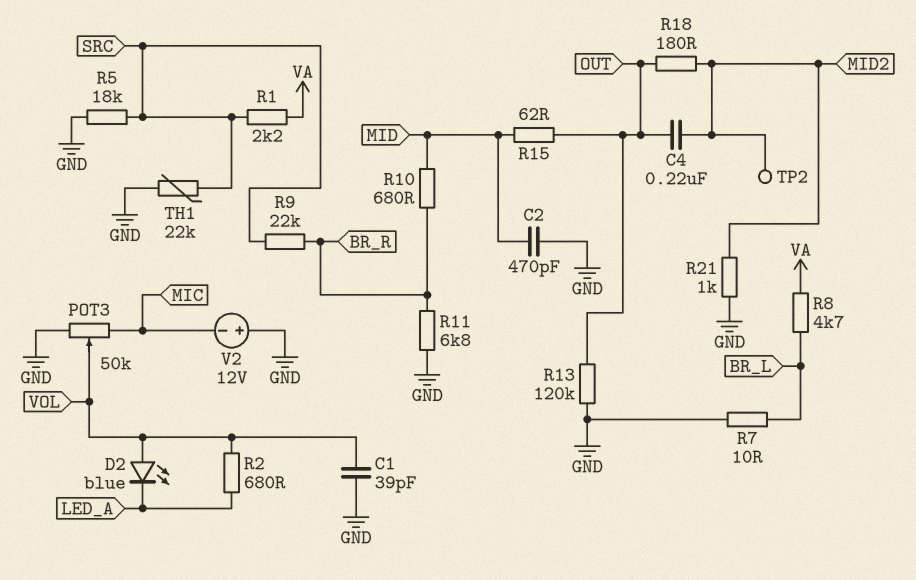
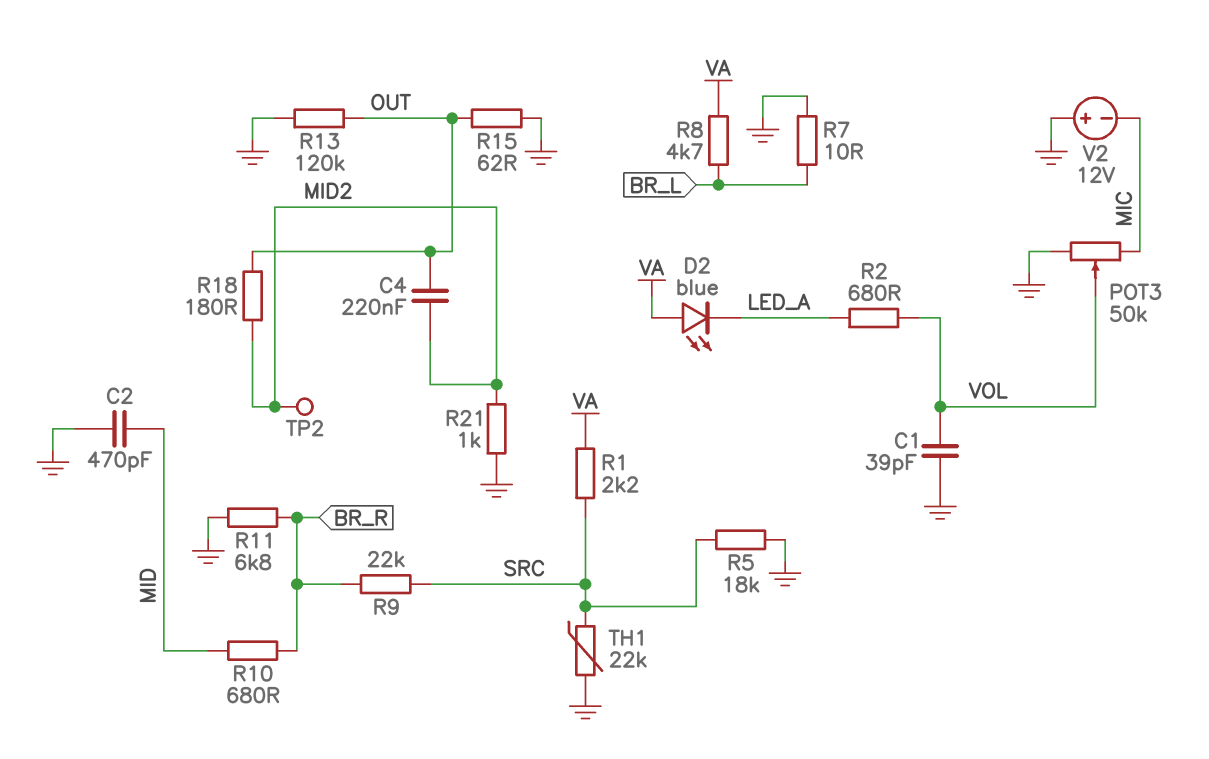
D2: LED blue (A VOL, K LED_A) -> LED blue (A VA, K LED_A)
R15: 62 (MID, OUT) -> 62 (GND, OUT)

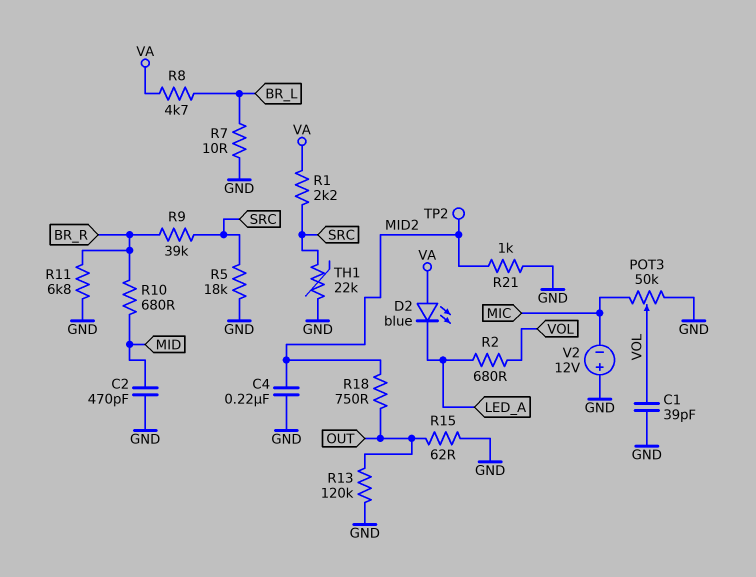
C4: 220nF (MID2, OUT) -> 220nF (GND, MID2)
R9: 22k (BR_R, SRC) -> 39k (BR_R, SRC)
R18: 180 (MID2, OUT) -> 750 (MID2, OUT)

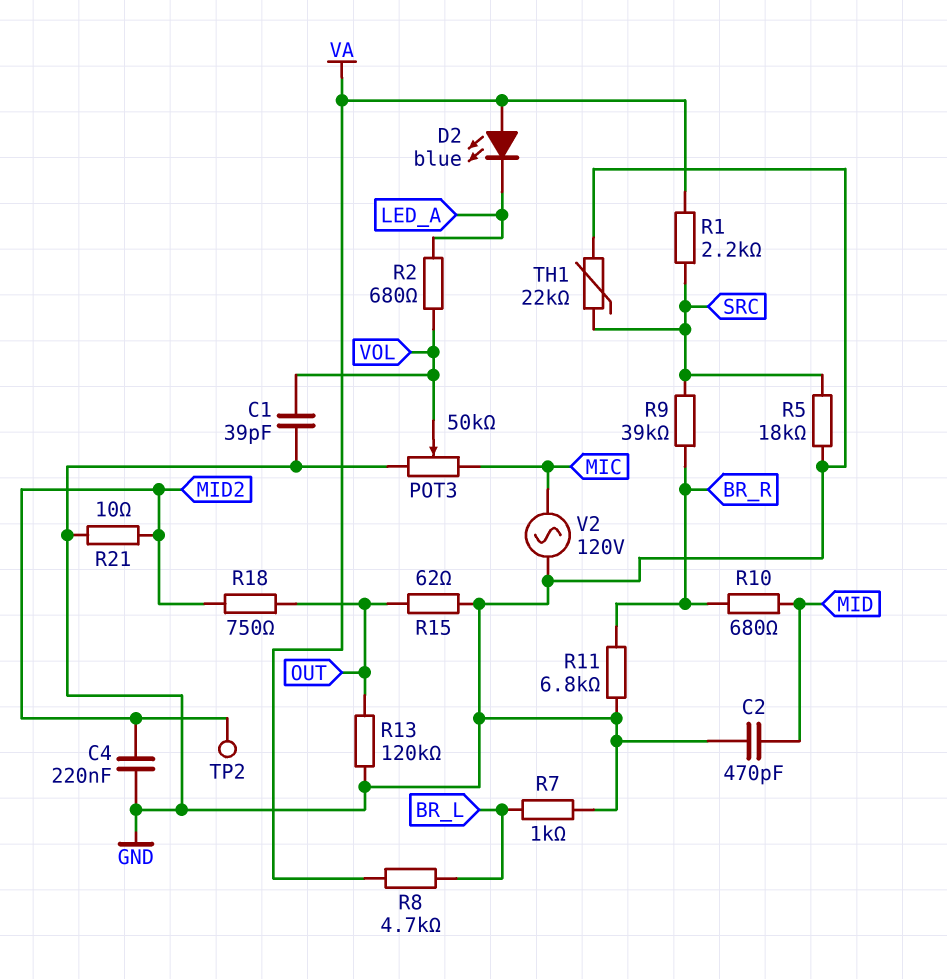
R7: 10 (BR_L, GND) -> 1k (BR_L, GND)
R21: 1k (GND, MID2) -> 10 (GND, MID2)
V2: 12V (plus GND, minus MIC) -> AC 120V (GND, MIC)

